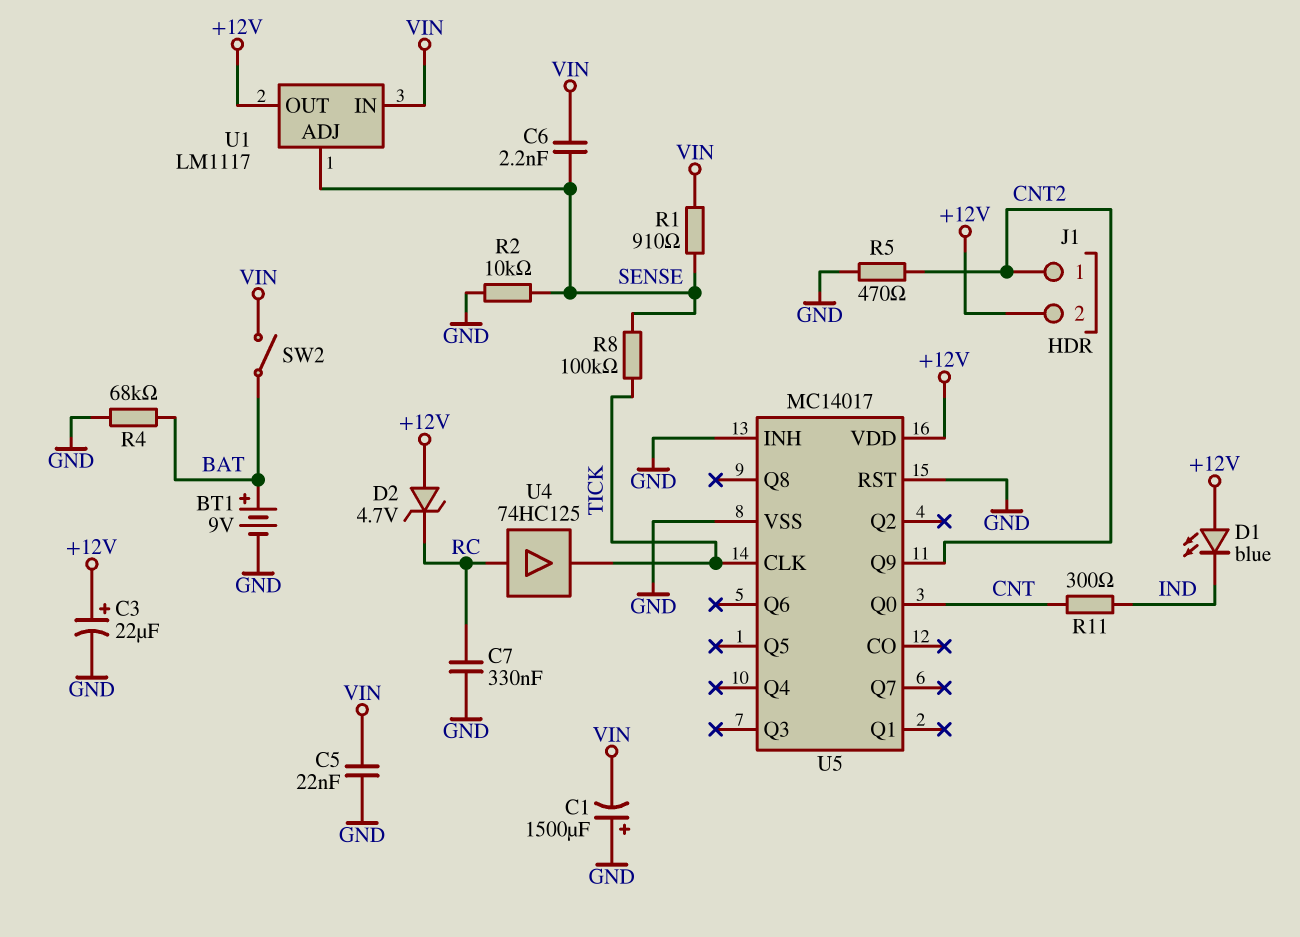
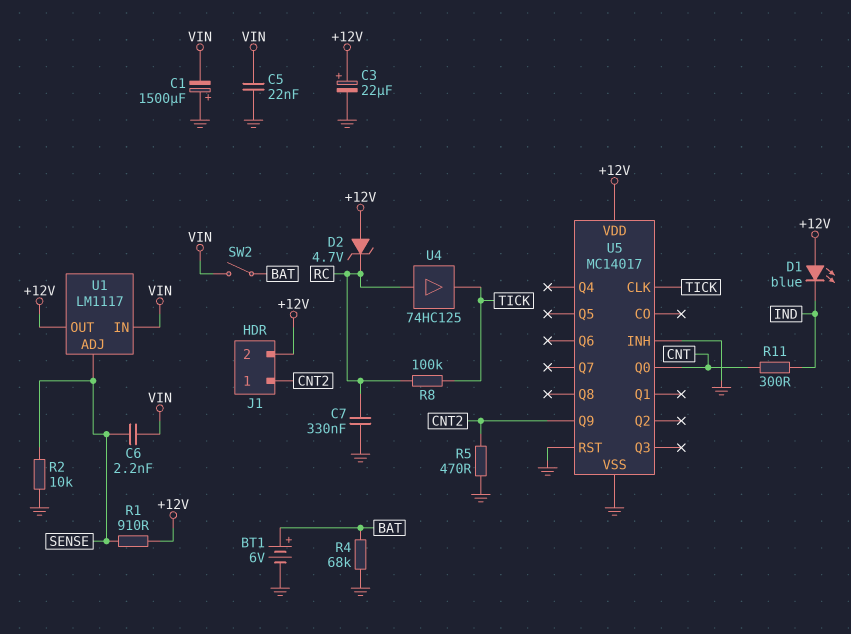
BT1: 9V (plus BAT, minus GND) -> 6V (plus BAT, minus GND)
R1: 910 (SENSE, VIN) -> 910 (+12V, SENSE)
R8: 100k (SENSE, TICK) -> 100k (RC, TICK)

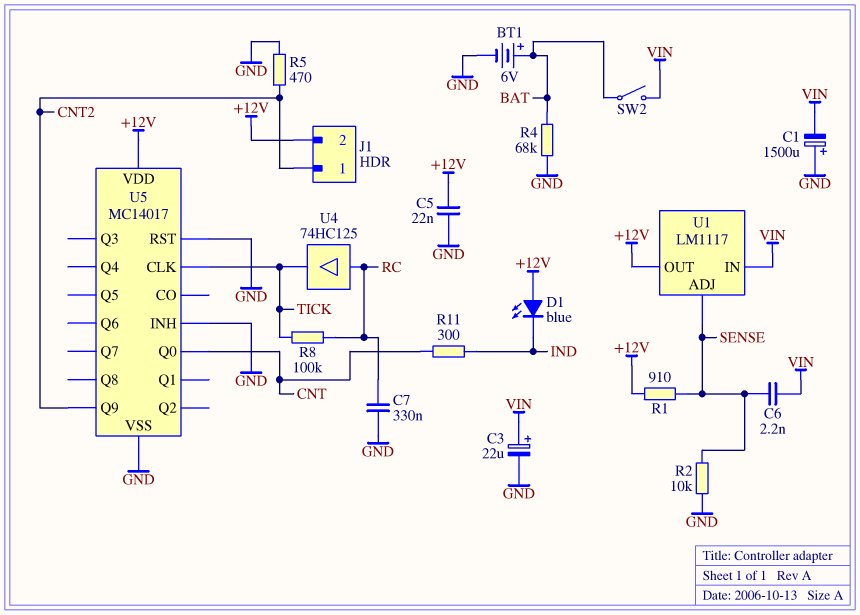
C3: 22uF (plus +12V, minus GND) -> 22uF (plus VIN, minus GND)
C5: 22nF (GND, VIN) -> 22nF (+12V, GND)
D2: zener 4.7V (A +12V, K RC) -> none

